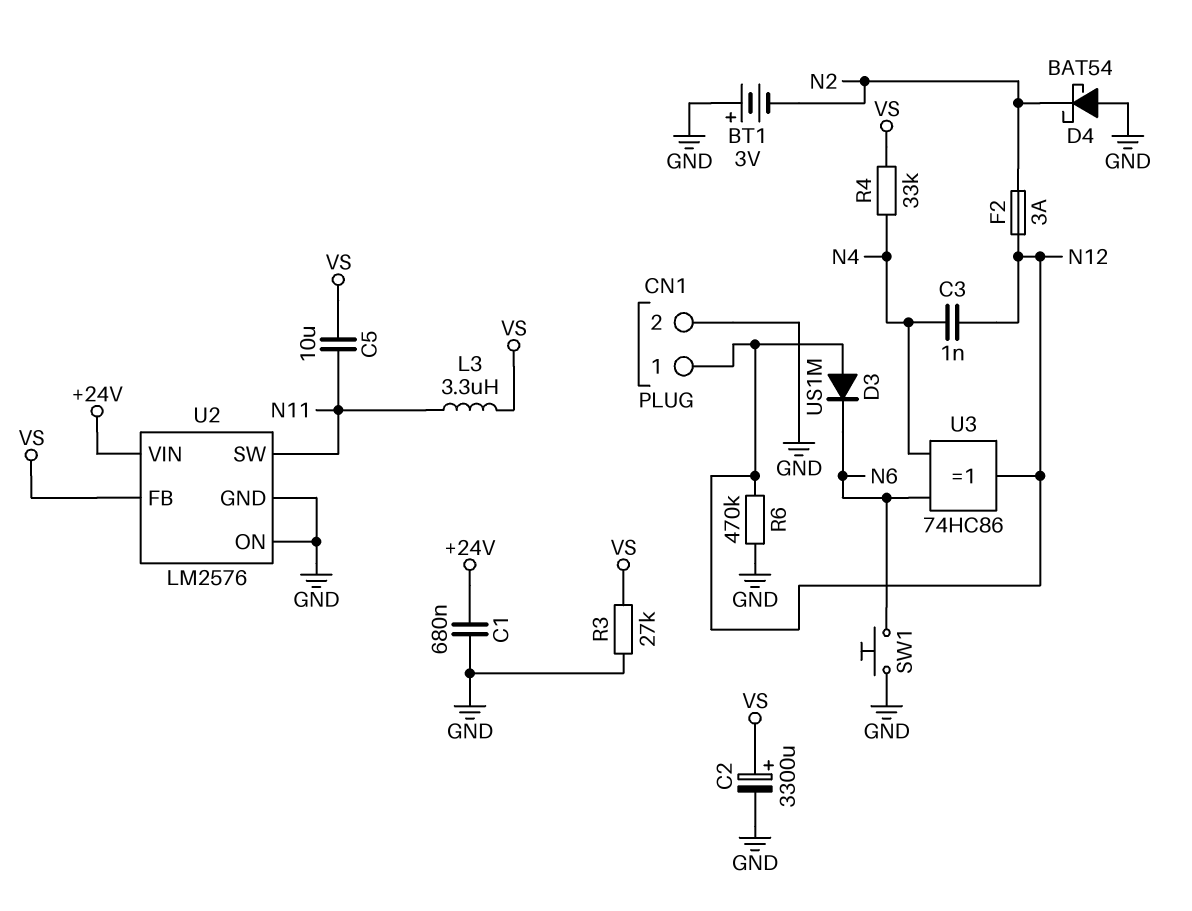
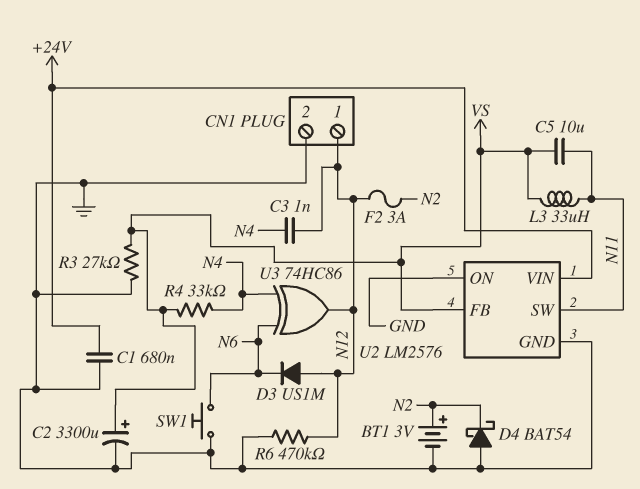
BT1: 3V (plus GND, minus N2) -> 3V (plus N2, minus GND)
L3: 3.3uH (N11, VS) -> 33uH (N11, VS)

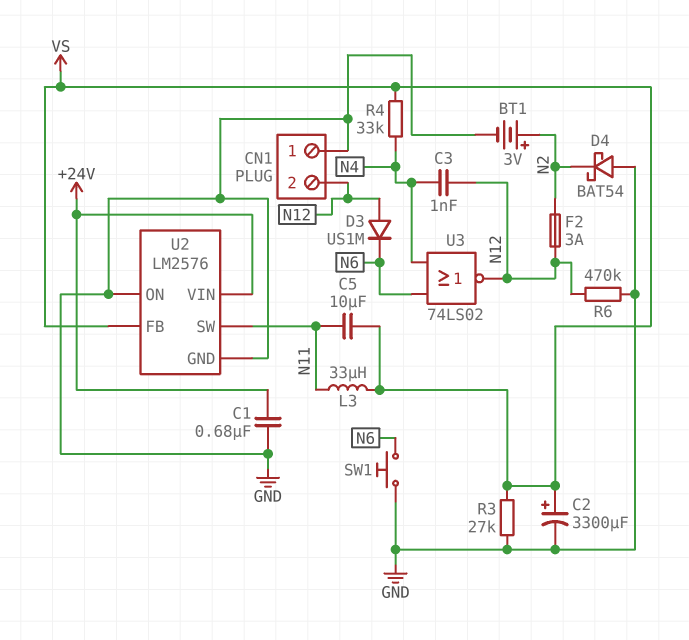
CN1 pin 1: N12 -> GND
CN1 pin 2: GND -> N12
U3: XOR 74HC86 (in N4, in N6, out N12) -> NOR 74LS02 (in N4, in N6, out N12)

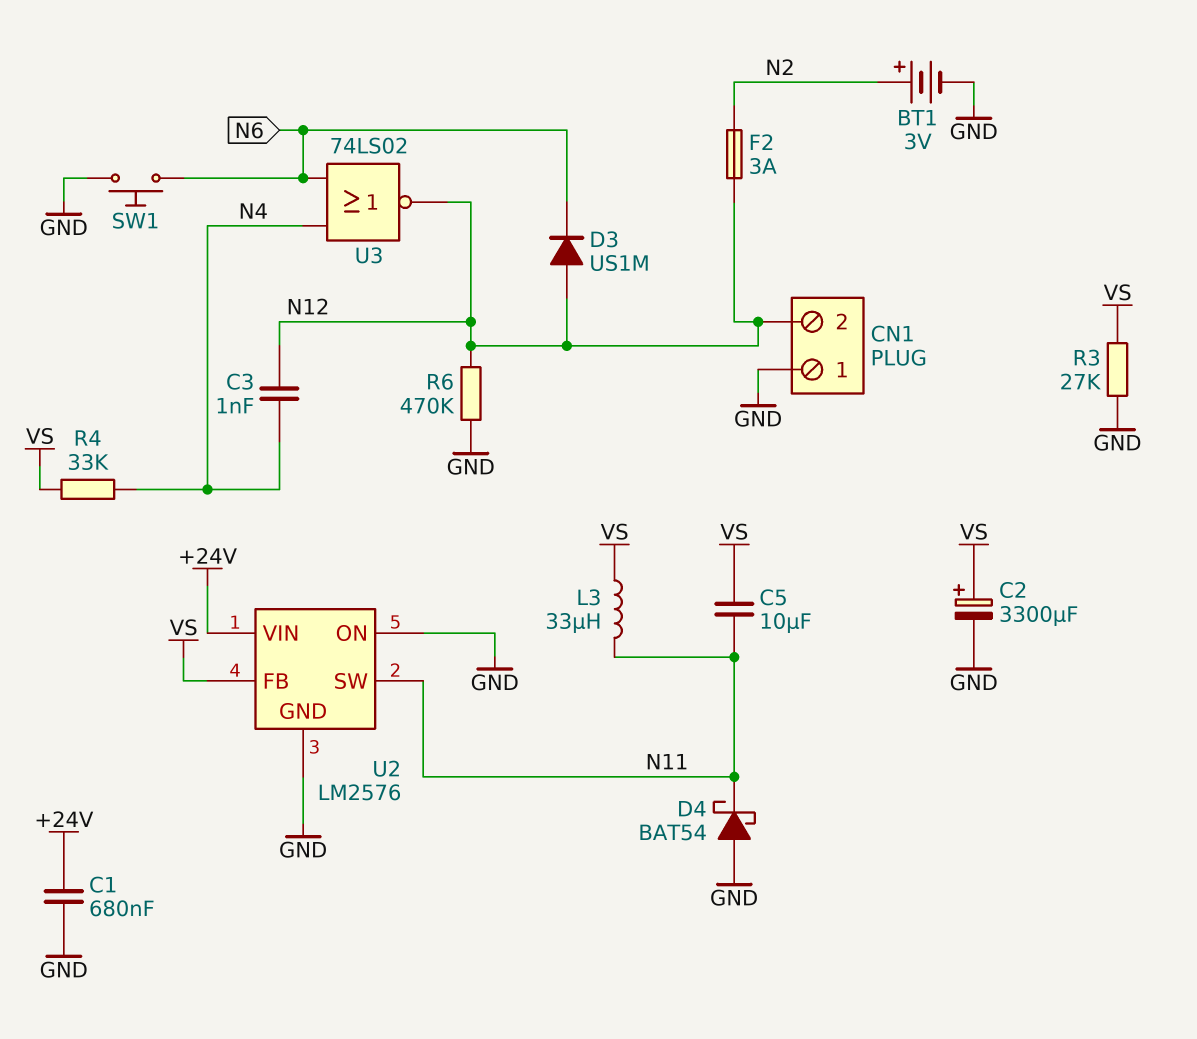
D4: schottky BAT54 (A GND, K N2) -> schottky BAT54 (A GND, K N11)

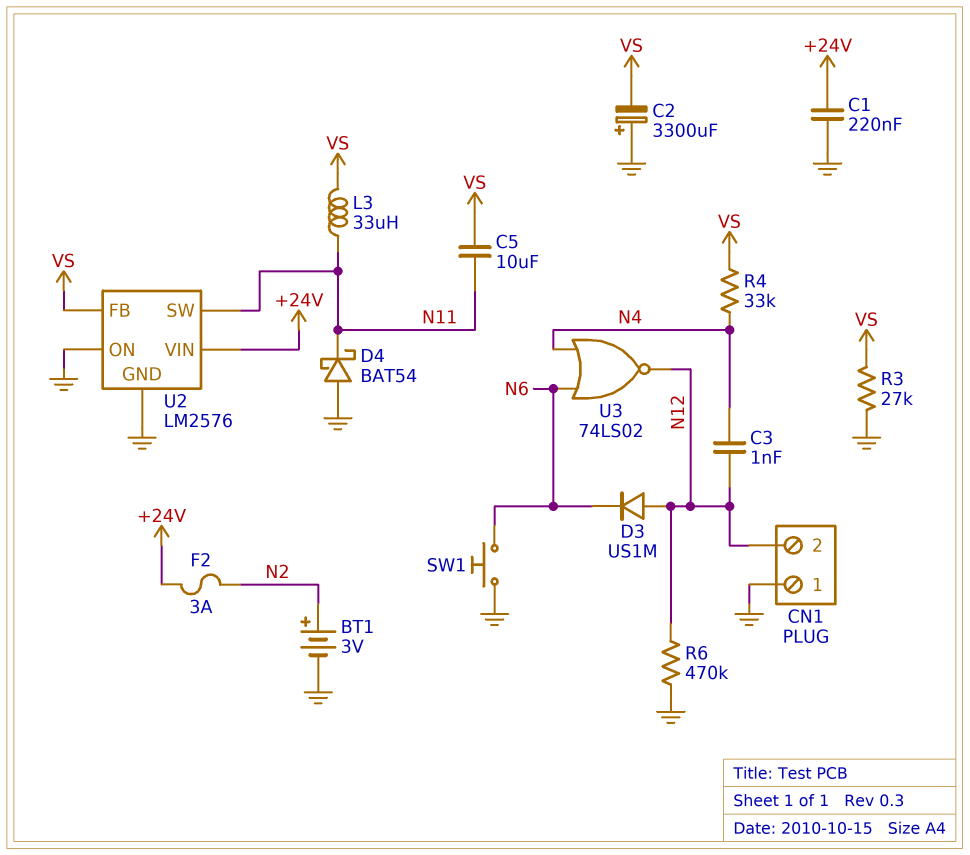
C1: 680nF (+24V, GND) -> 220nF (+24V, GND)
C2: 3300uF (plus VS, minus GND) -> 3300uF (plus GND, minus VS)
F2: 3A (N2, N12) -> 3A (+24V, N2)

